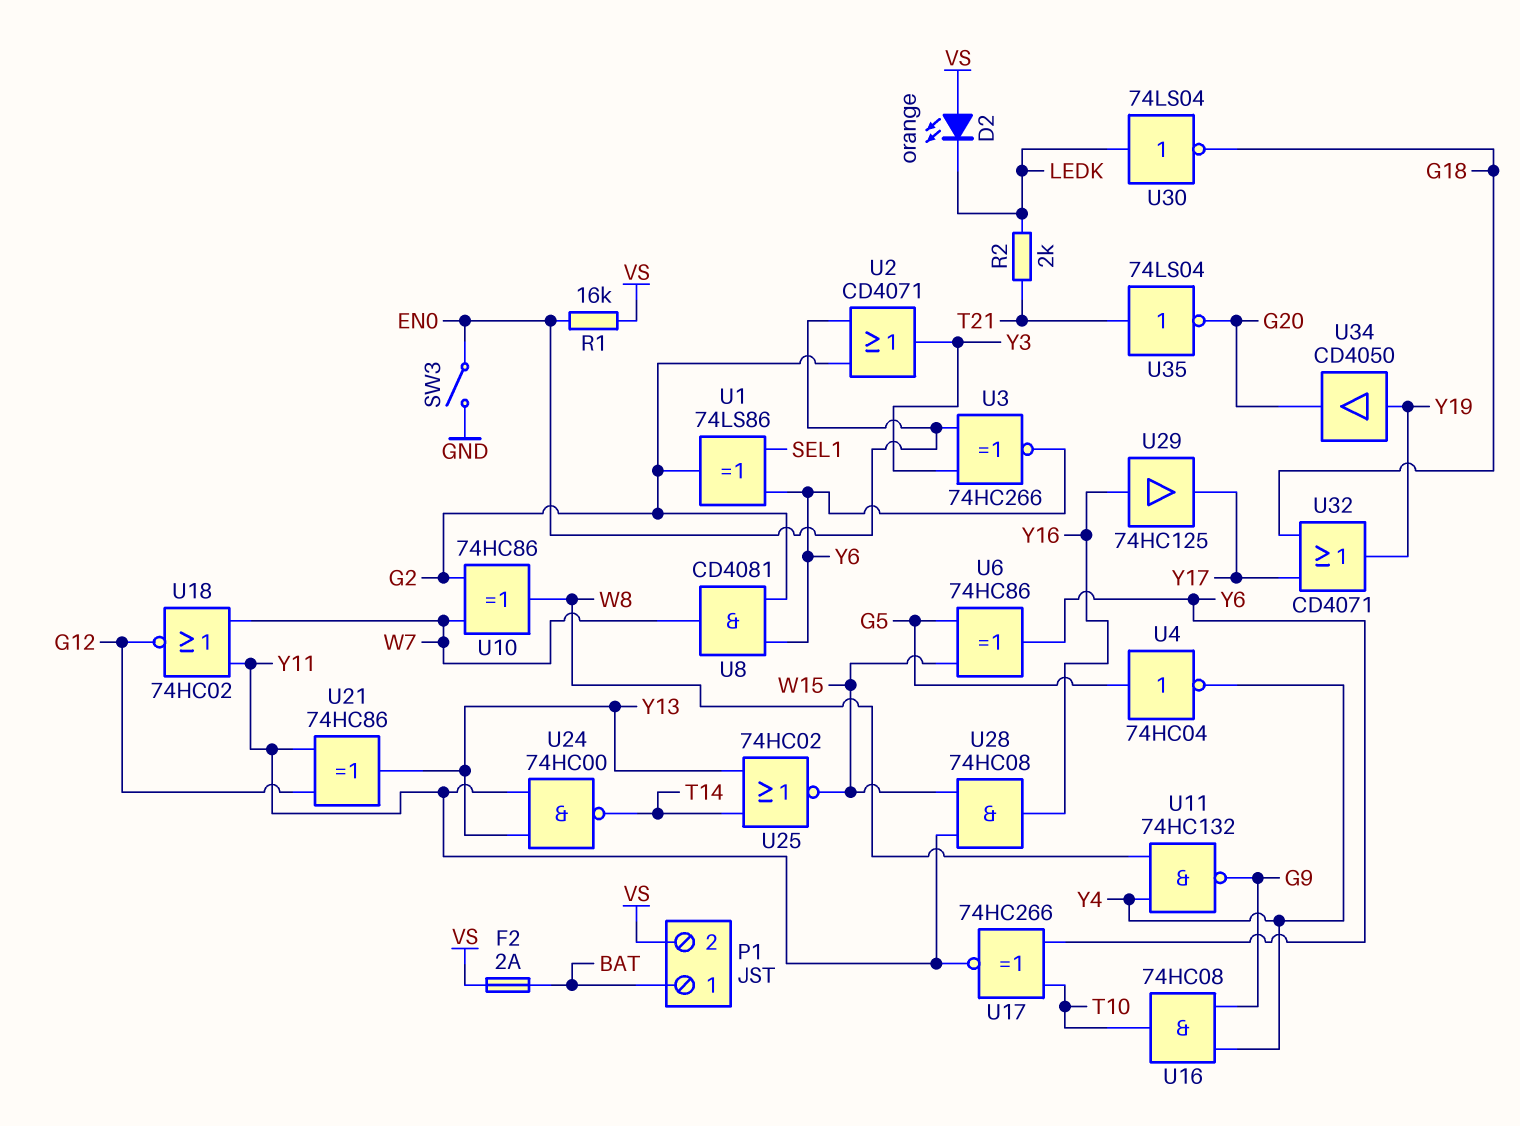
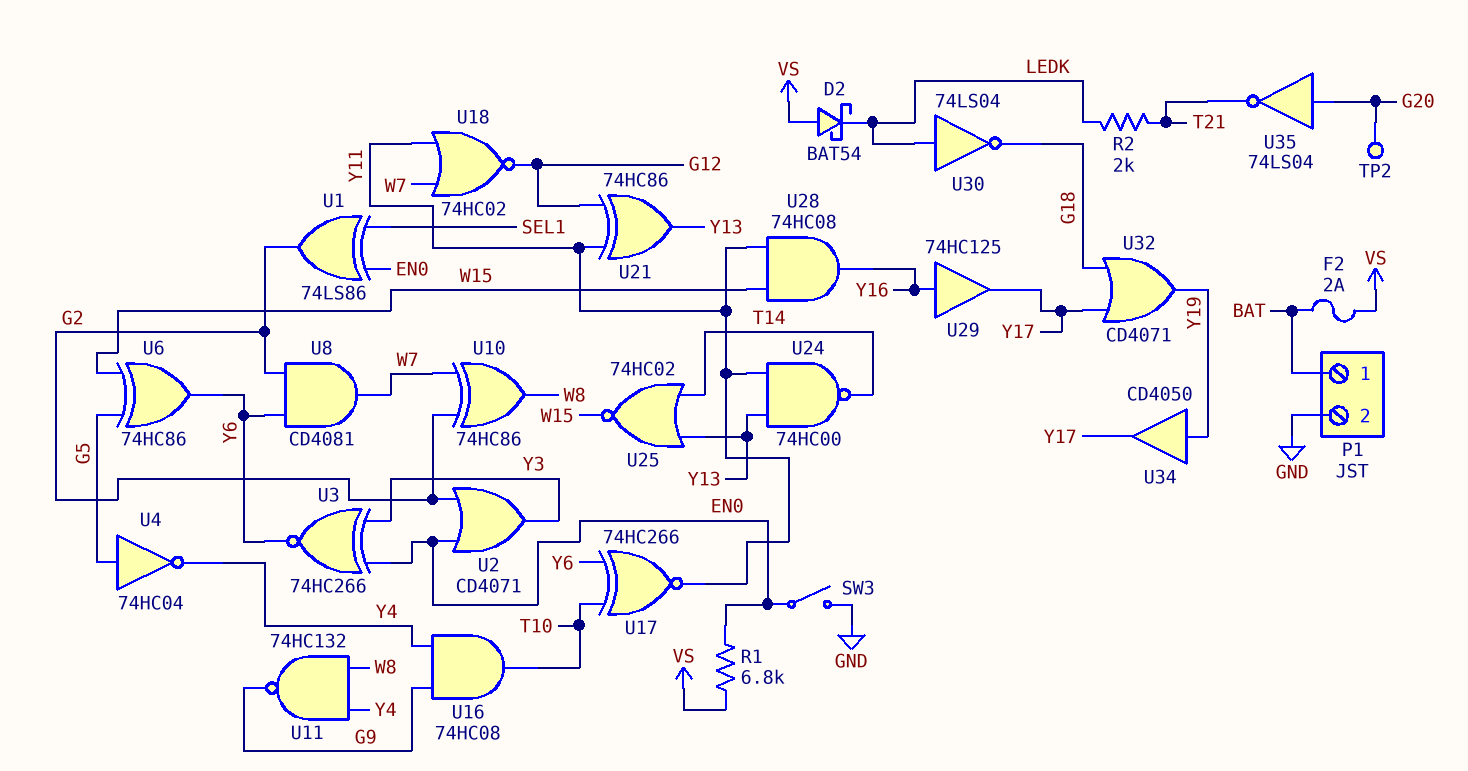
D2: LED orange (A VS, K LEDK) -> schottky BAT54 (A VS, K LEDK)
P1 pin 2: VS -> GND
R1: 16k (EN0, VS) -> 6.8k (EN0, VS)
TP2: none -> test point (G20)
U1: XOR 74LS86 (in SEL1, in Y6, out G2) -> XOR 74LS86 (in EN0, in SEL1, out G2)
U34: buffer CD4050 (in Y19, out G20) -> buffer CD4050 (in Y19, out Y17)
U35: NOT 74LS04 (in T21, out G20) -> NOT 74LS04 (in G20, out T21)

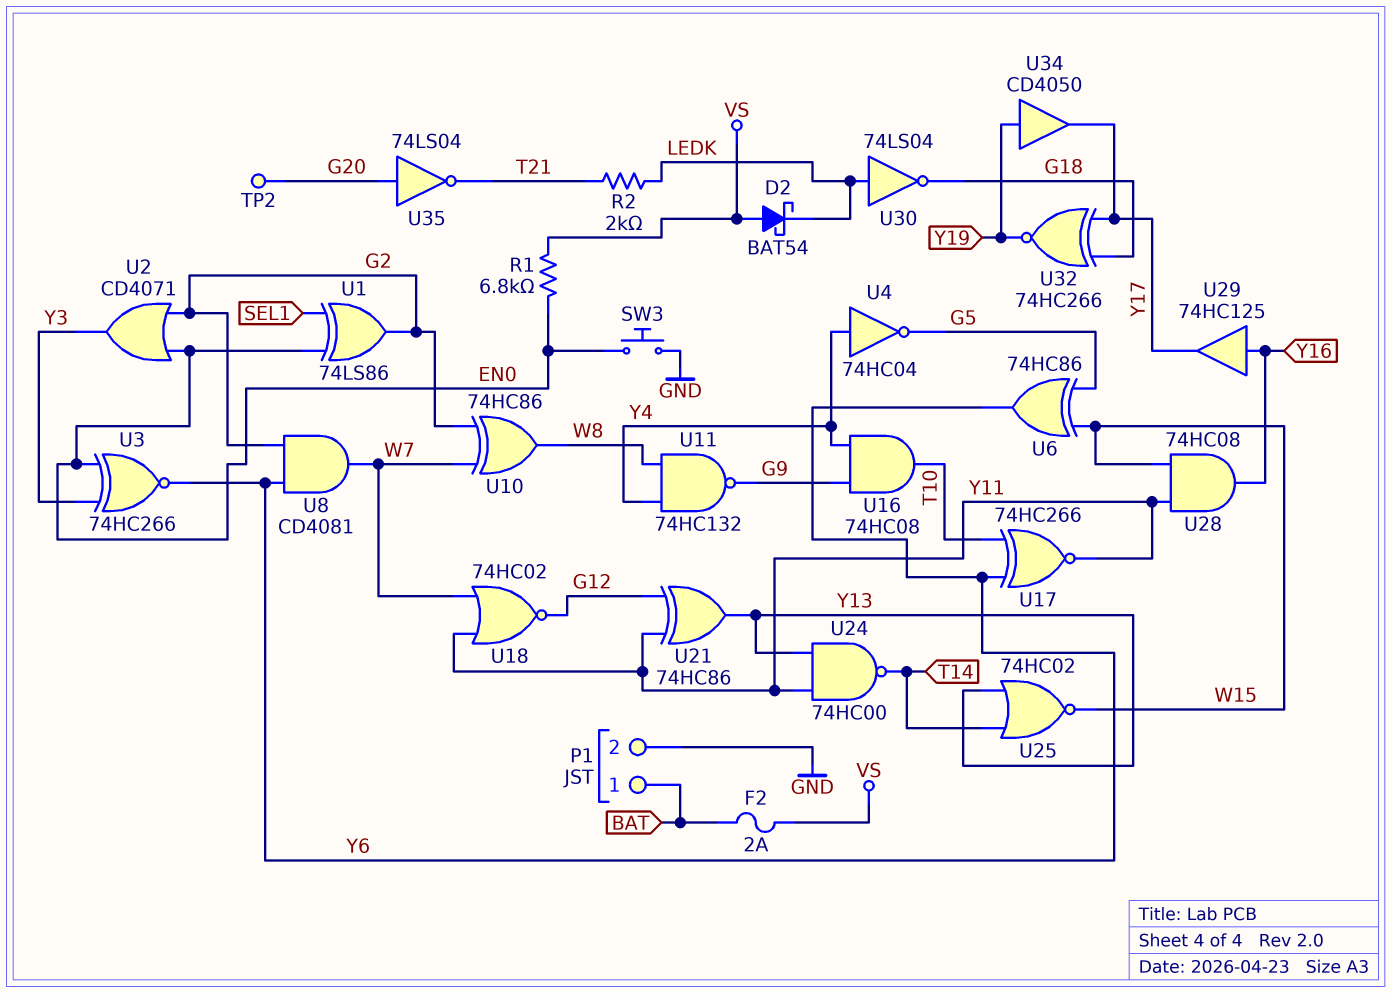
SW3: switch (EN0, GND) -> button (EN0, GND)
U4: NOT 74HC04 (in G5, out Y4) -> NOT 74HC04 (in Y4, out G5)
U32: OR CD4071 (in G18, in Y17, out Y19) -> XNOR 74HC266 (in G18, in Y17, out Y19)

